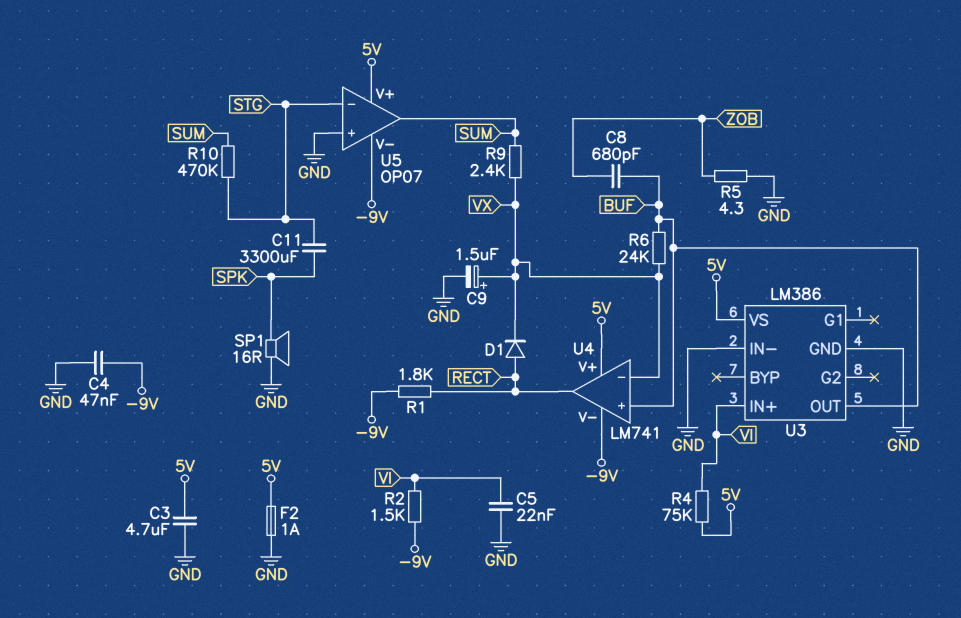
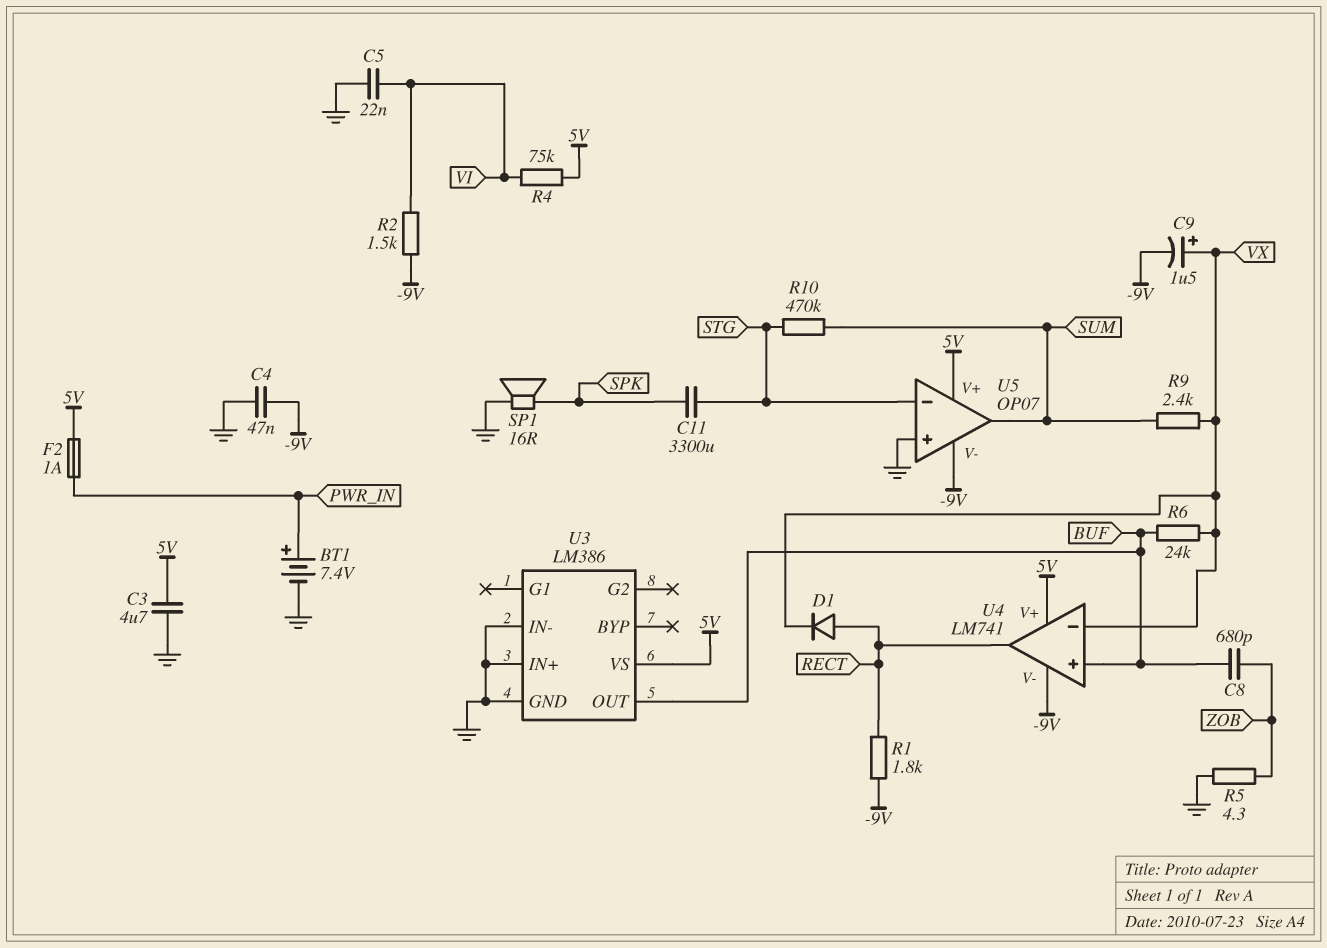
BT1: none -> 7.4V (plus PWR_IN, minus GND)
C9: 1.5uF (plus VX, minus GND) -> 1.5uF (plus VX, minus -9V)
F2: 1A (5V, GND) -> 1A (5V, PWR_IN)
U3 pin IN+: VI -> GND

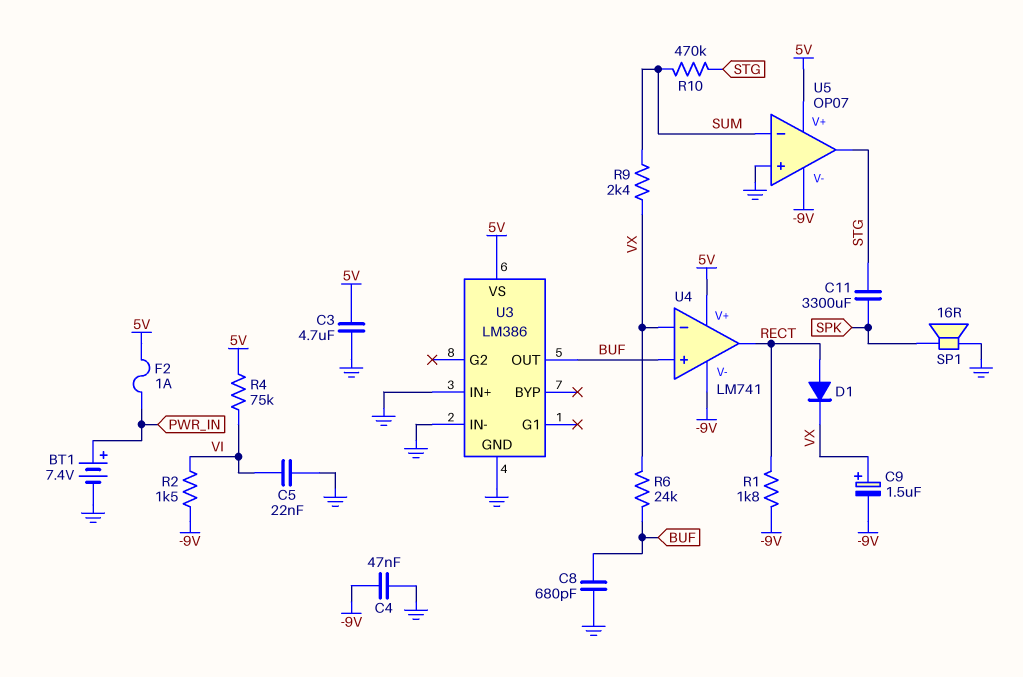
C8: 680pF (BUF, ZOB) -> 680pF (BUF, GND)
R5: 4.3 (GND, ZOB) -> none
U5 pin in-: STG -> SUM
U5 pin out: SUM -> STG

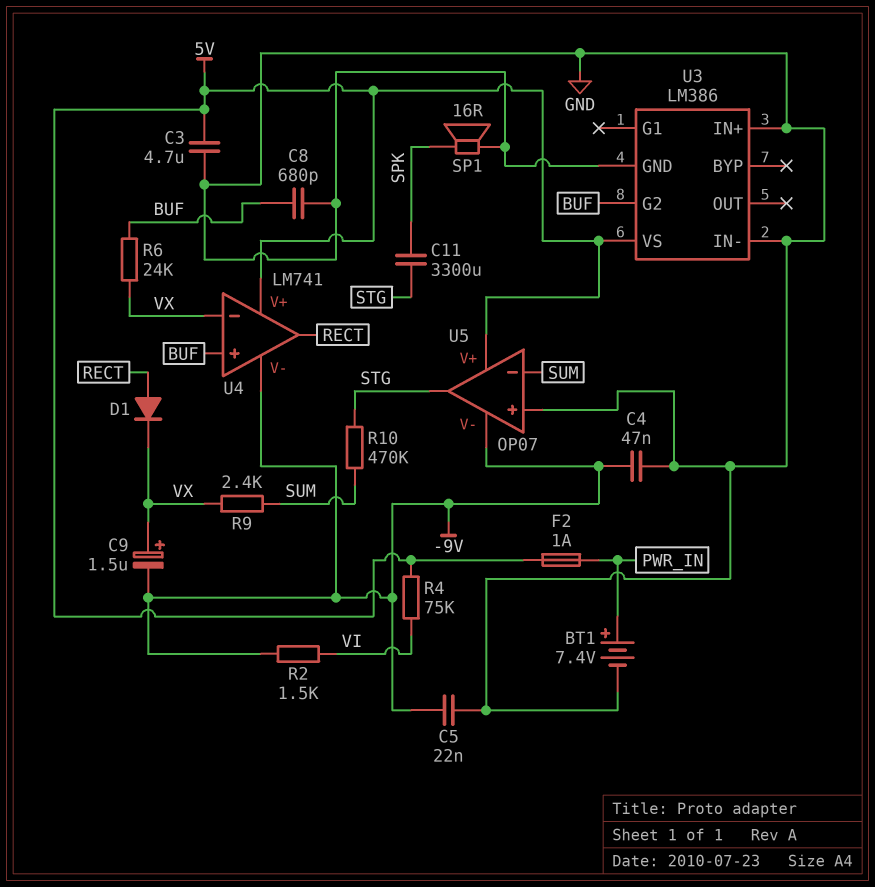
C5: 22nF (GND, VI) -> 22nF (-9V, GND)
R1: 1.8k (-9V, RECT) -> none
U3 pin G2: none -> BUF
U3 pin OUT: BUF -> none

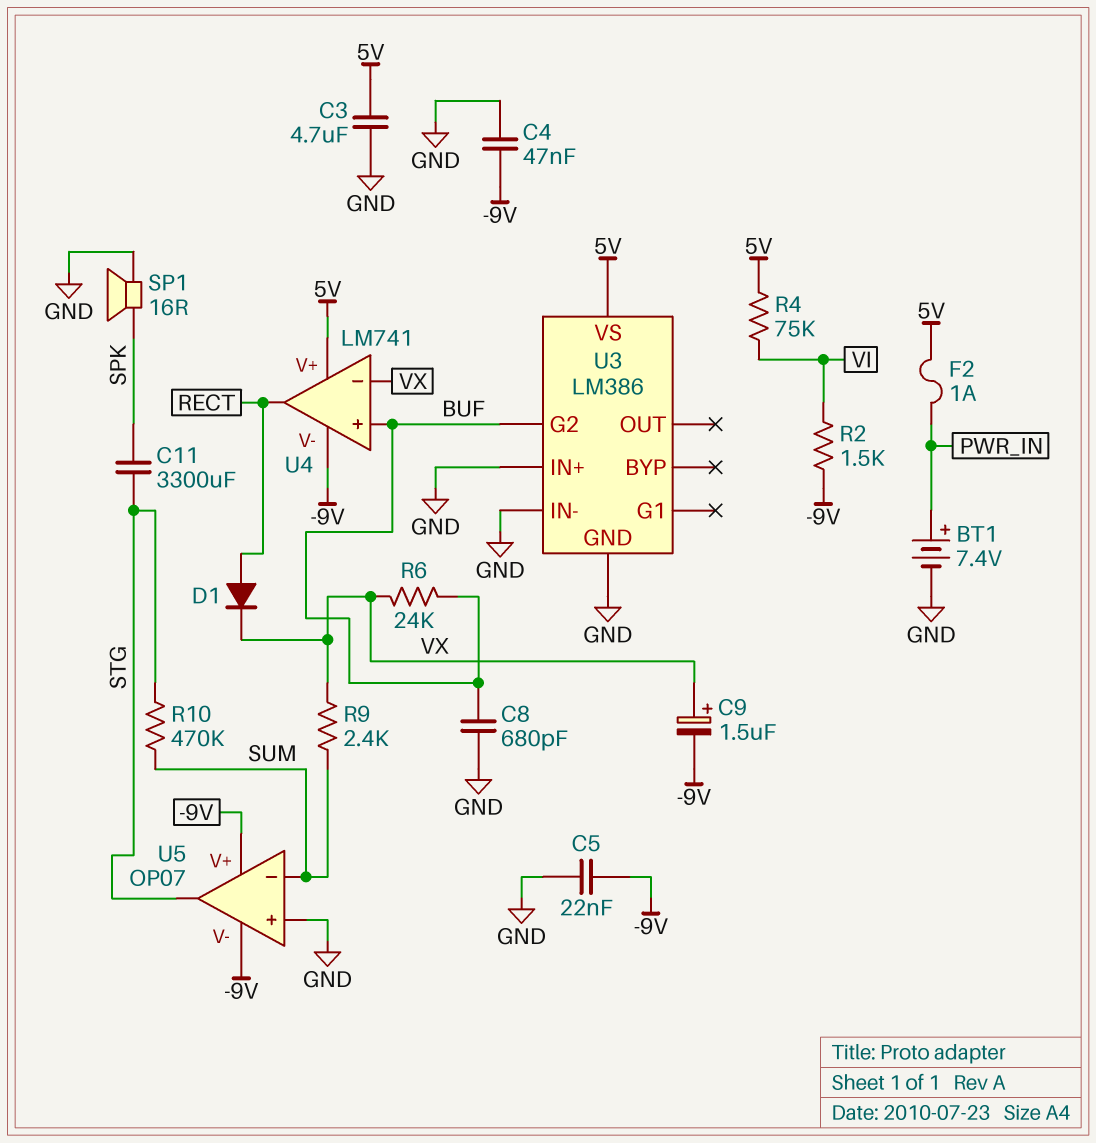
U5 pin V+: 5V -> -9V

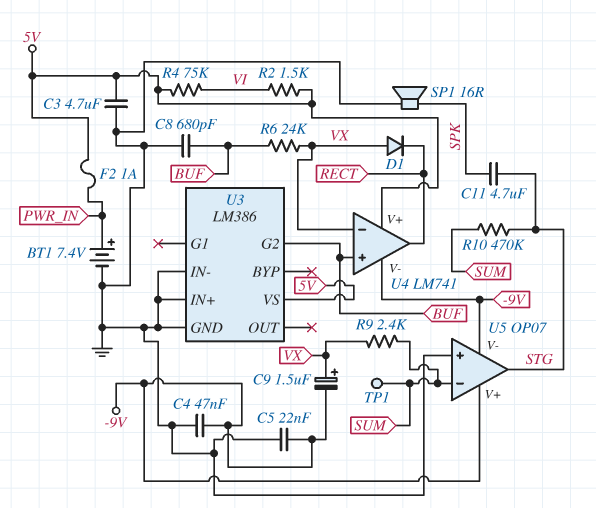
C11: 3300uF (SPK, STG) -> 4.7uF (SPK, STG)
D1: diode (A RECT, K VX) -> diode (A VX, K RECT)
R2: 1.5k (-9V, VI) -> 1.5k (5V, VI)
TP1: none -> test point (SUM)

